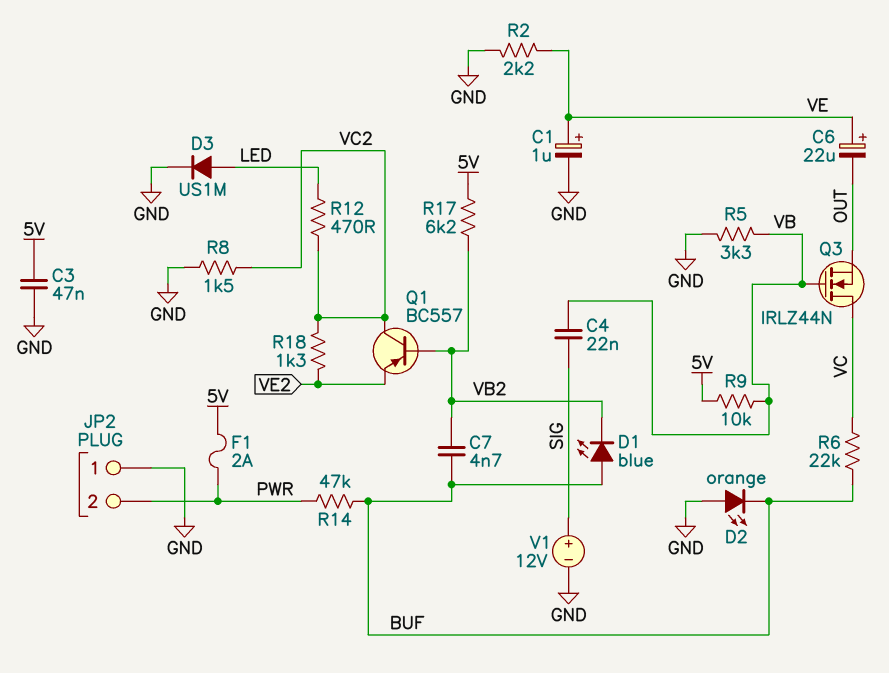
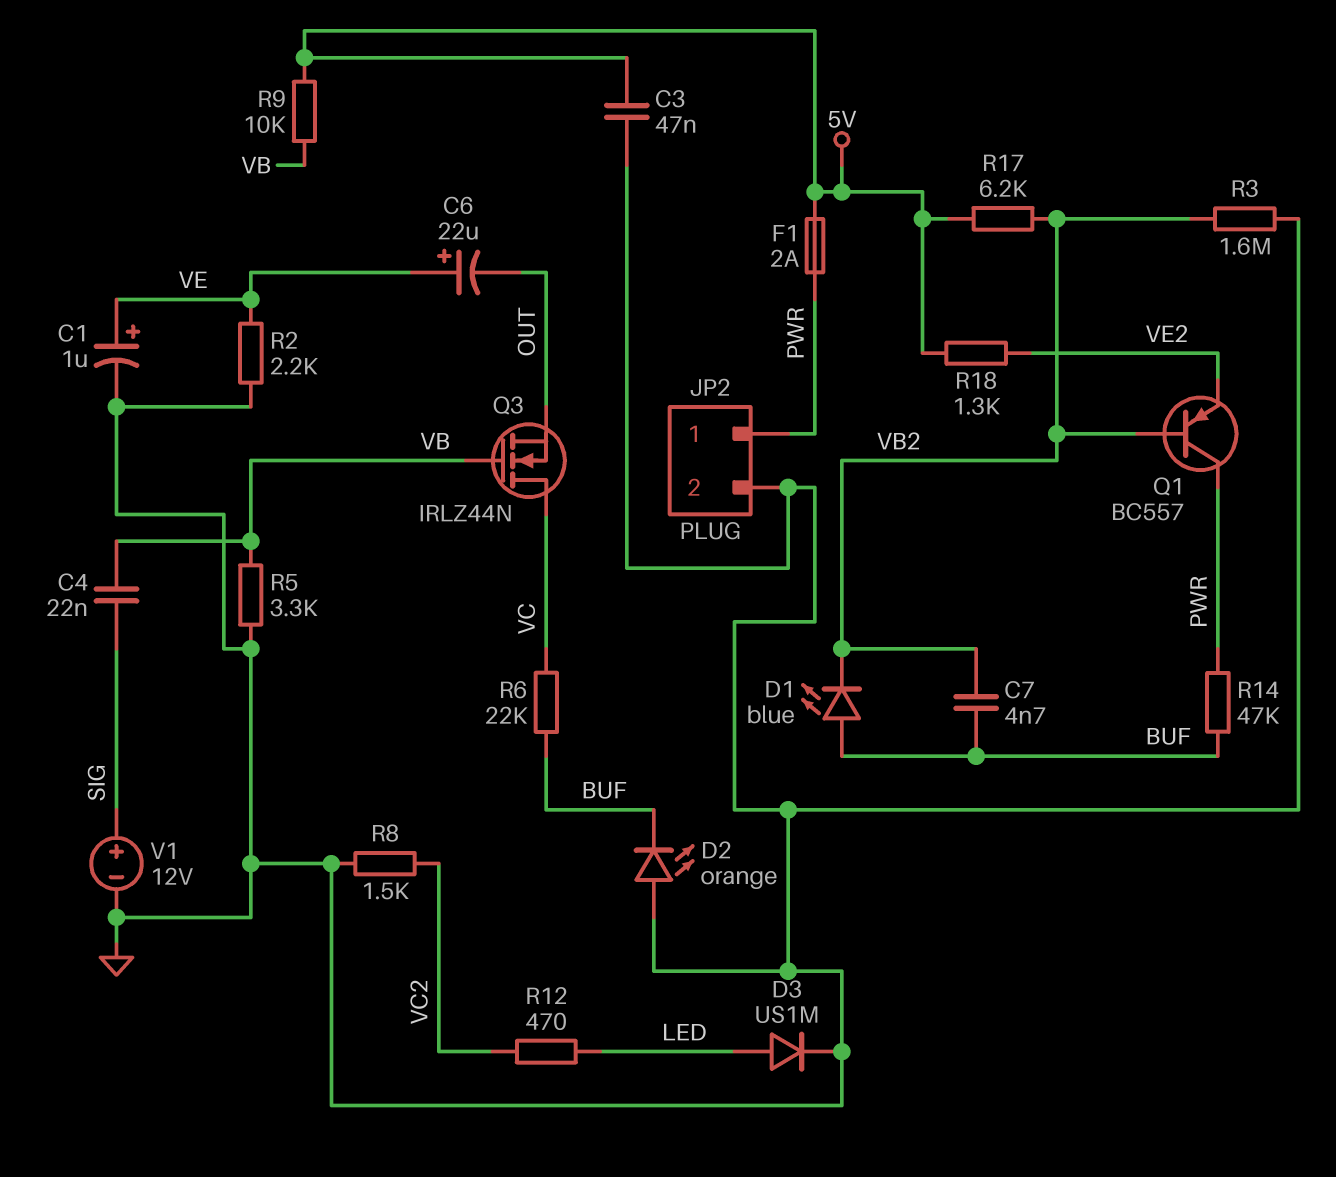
JP2 pin 1: GND -> PWR
JP2 pin 2: PWR -> GND
Q1: PNP BC557 (B VB2, C VC2, E VE2) -> PNP BC557 (B VB2, C PWR, E VE2)
R3: none -> 1.6M (GND, VB2)
R18: 1.3k (VC2, VE2) -> 1.3k (5V, VE2)

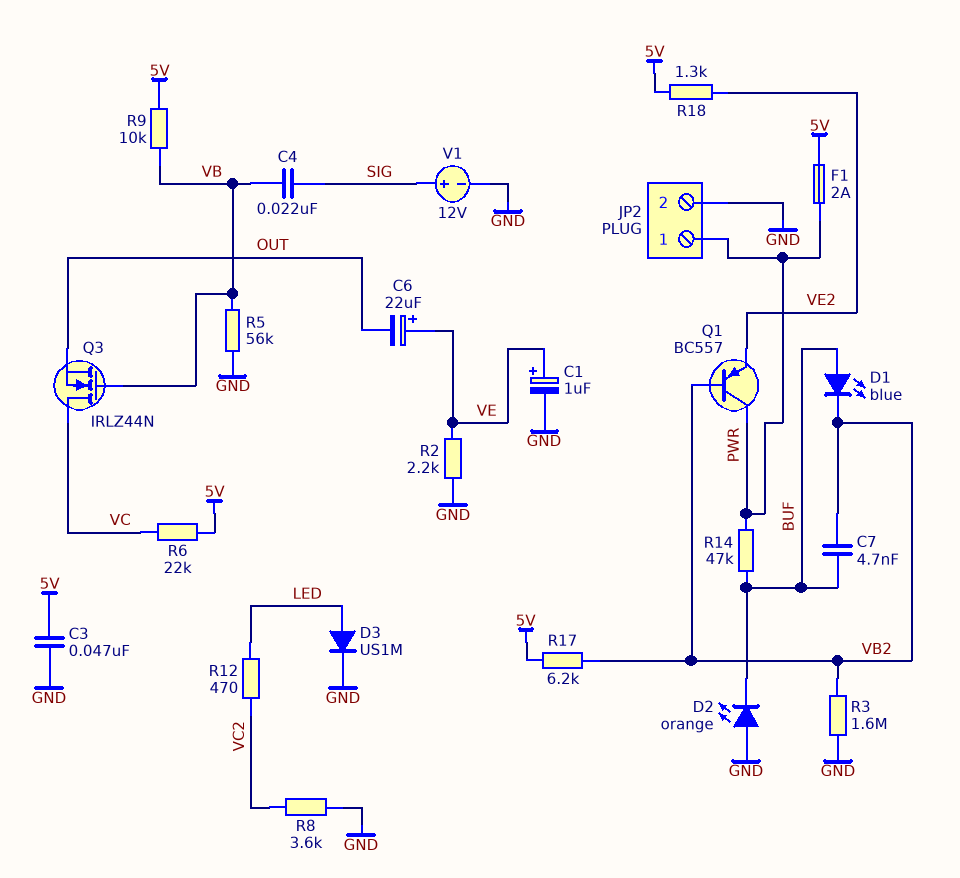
R5: 3.3k (GND, VB) -> 56k (GND, VB)
R6: 22k (BUF, VC) -> 22k (5V, VC)
R8: 1.5k (GND, VC2) -> 3.6k (GND, VC2)

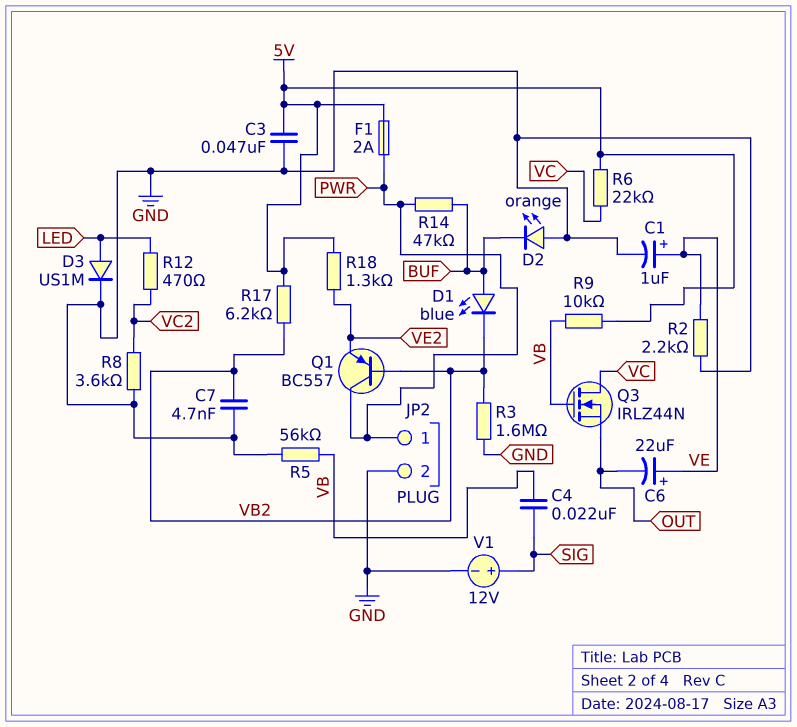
C7: 4.7nF (BUF, VB2) -> 4.7nF (GND, VB2)

